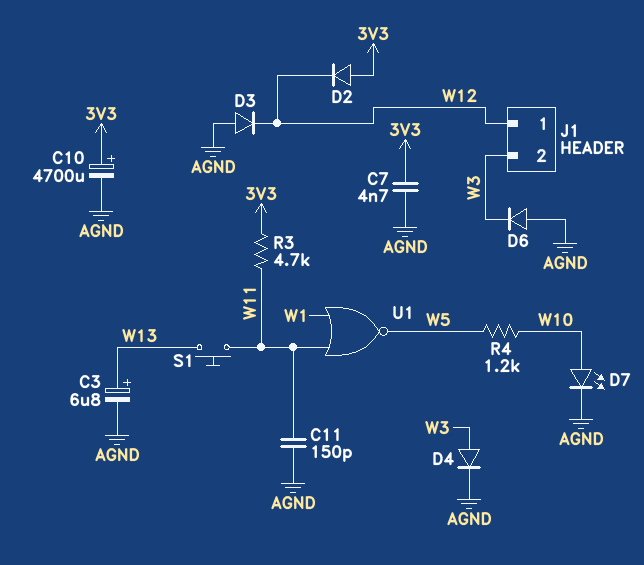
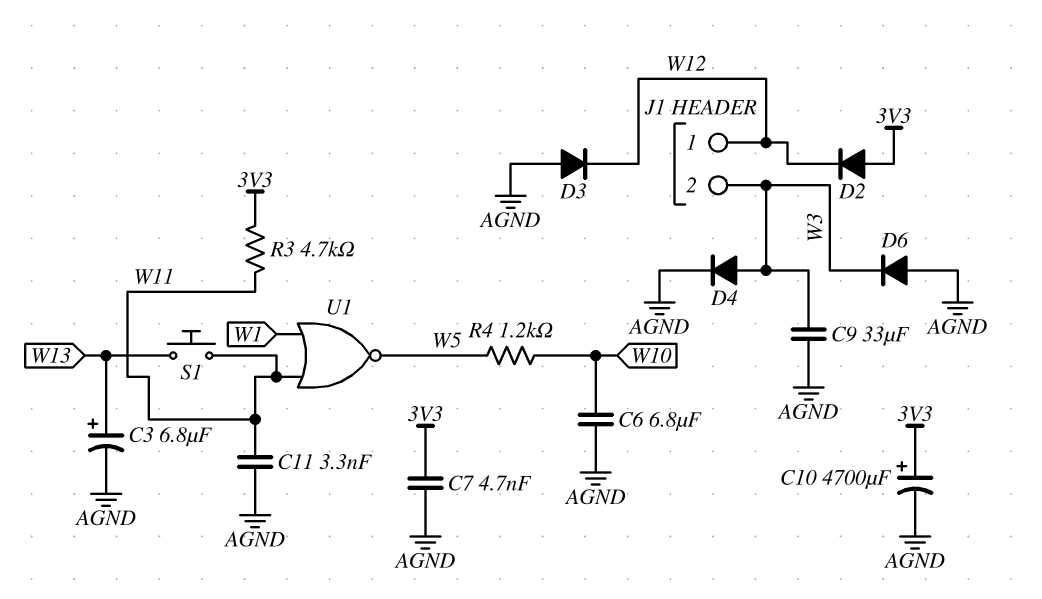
C6: none -> 6.8uF (AGND, W10)
C9: none -> 33uF (AGND, W3)
C11: 150pF (AGND, W11) -> 3.3nF (AGND, W11)
D7: LED (A W10, K AGND) -> none

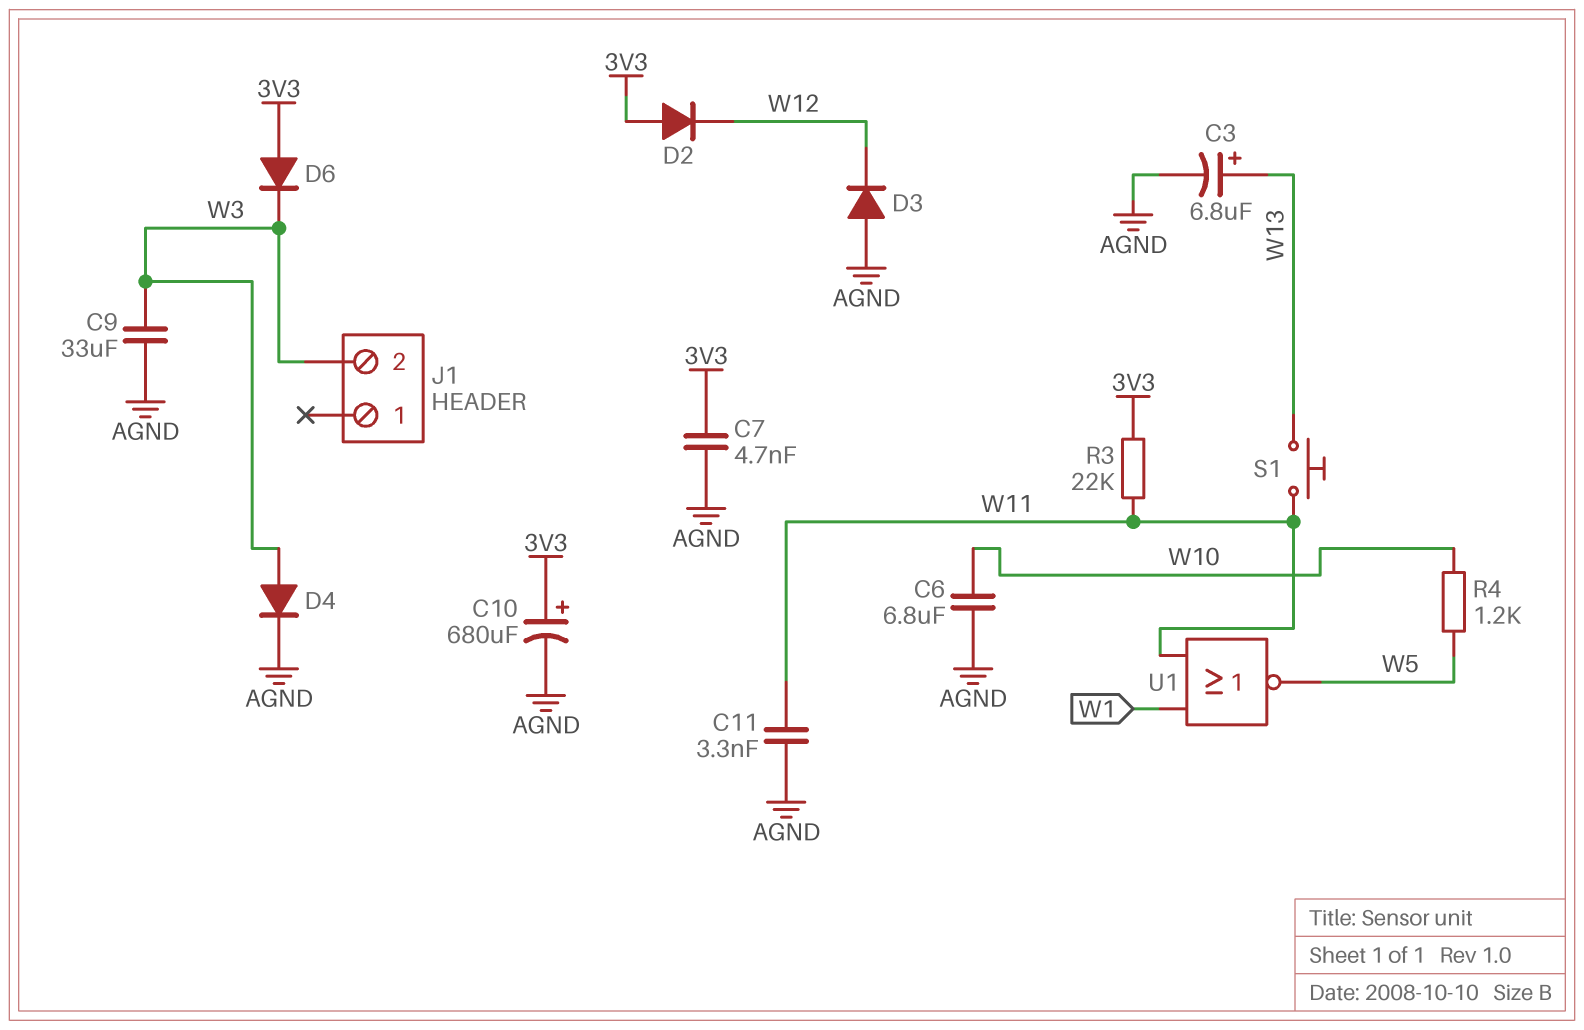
C10: 4700uF (plus 3V3, minus AGND) -> 680uF (plus 3V3, minus AGND)
D6: diode (A AGND, K W3) -> diode (A 3V3, K W3)
J1 pin 1: W12 -> none
R3: 4.7k (3V3, W11) -> 22k (3V3, W11)

